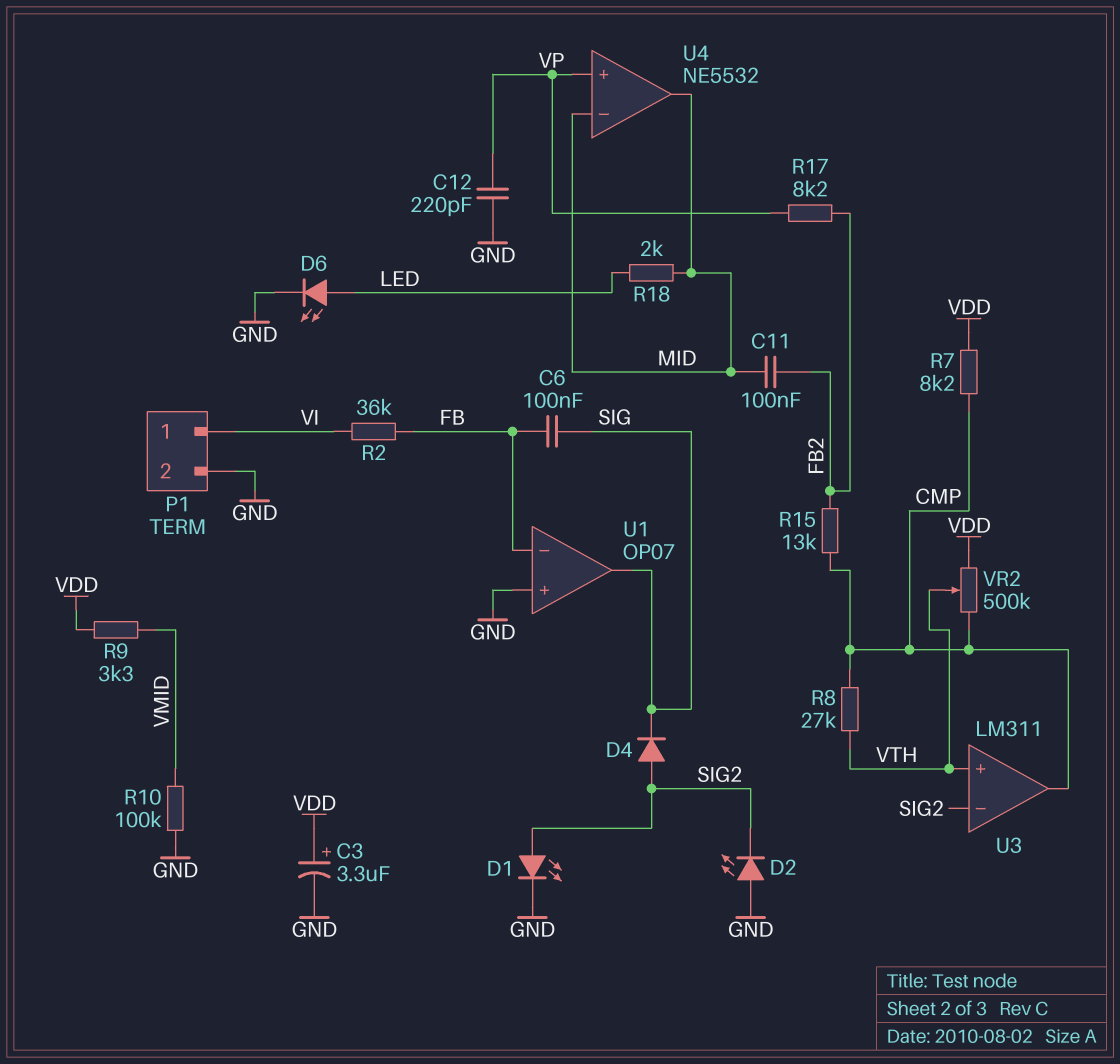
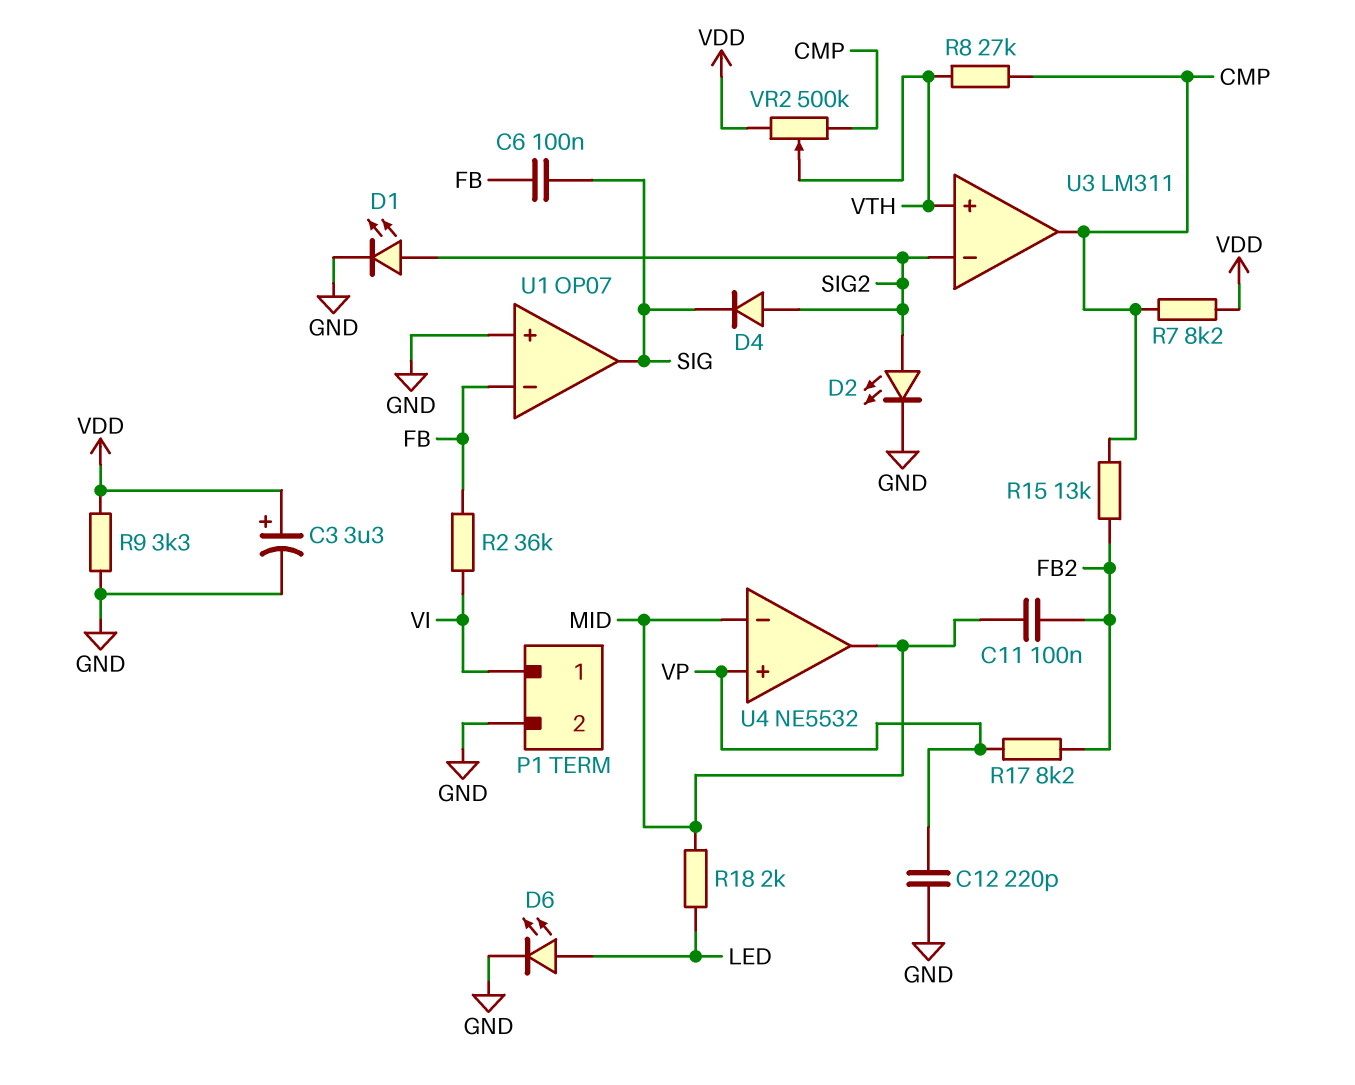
D2: LED (A GND, K SIG2) -> LED (A SIG2, K GND)
R9: 3.3k (VDD, VMID) -> 3.3k (GND, VDD)
R10: 100k (GND, VMID) -> none

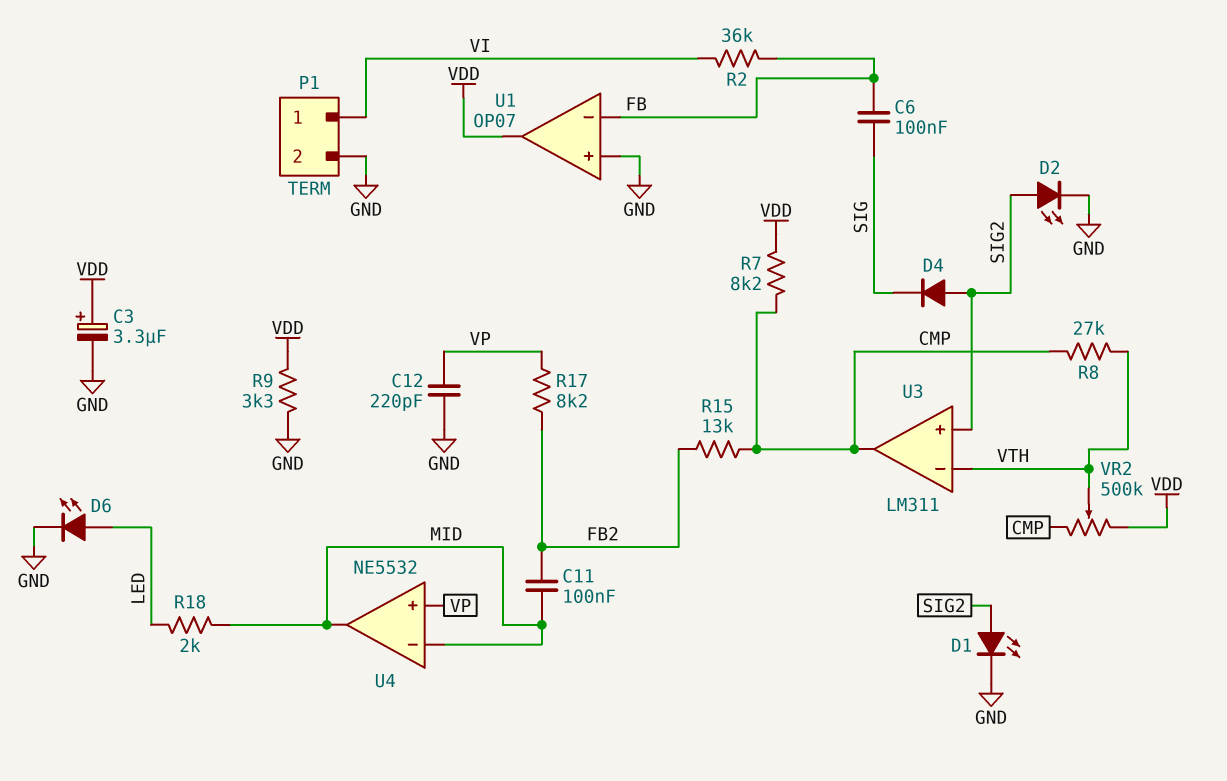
U1 pin out: SIG -> VDD
U3 pin in+: VTH -> SIG2
U3 pin in-: SIG2 -> VTH

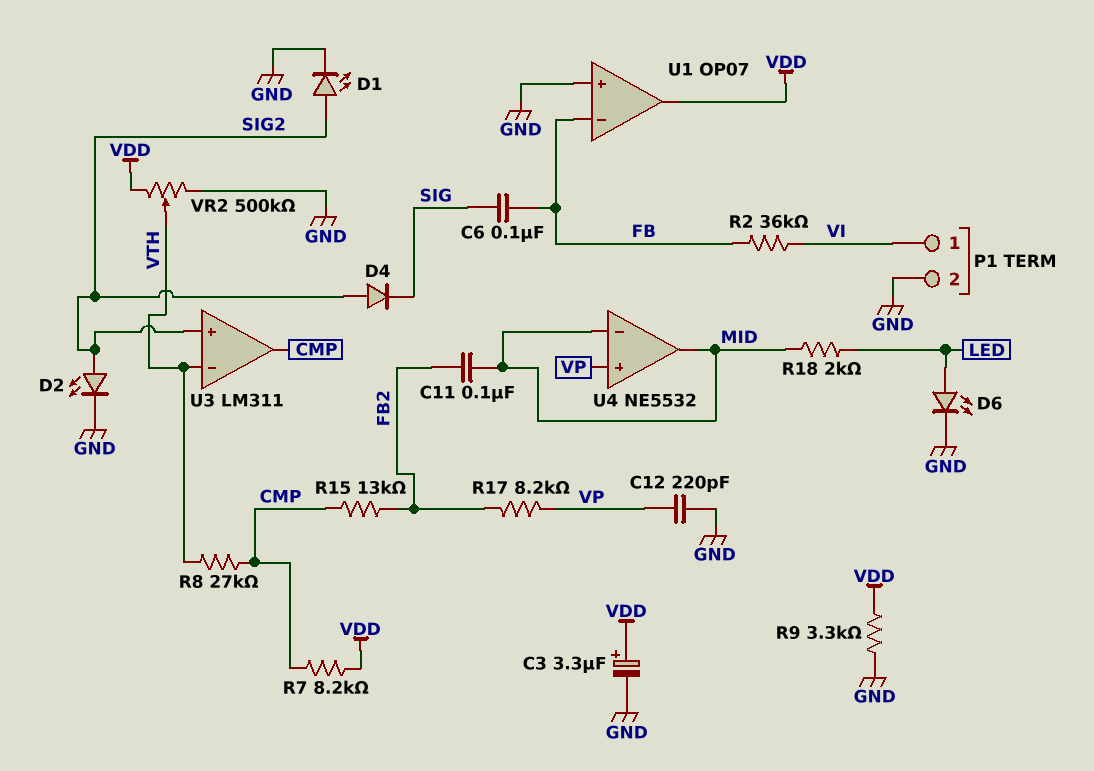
VR2: 500k (CMP, VDD, wiper VTH) -> 500k (GND, VDD, wiper VTH)

